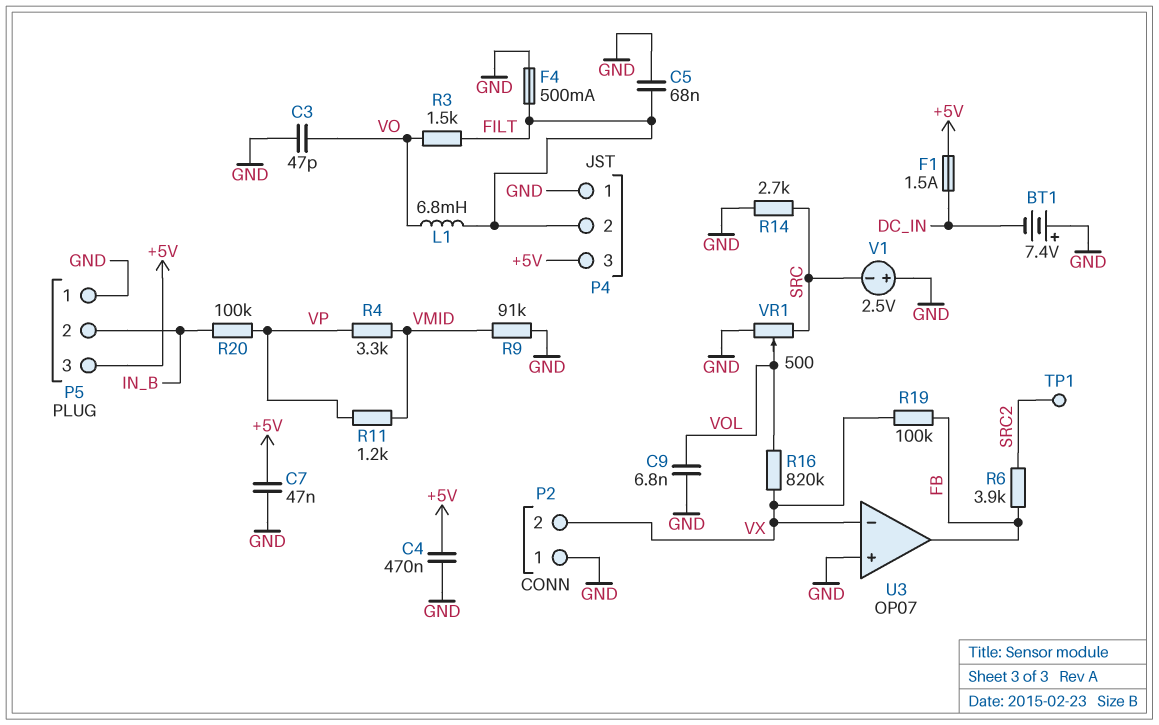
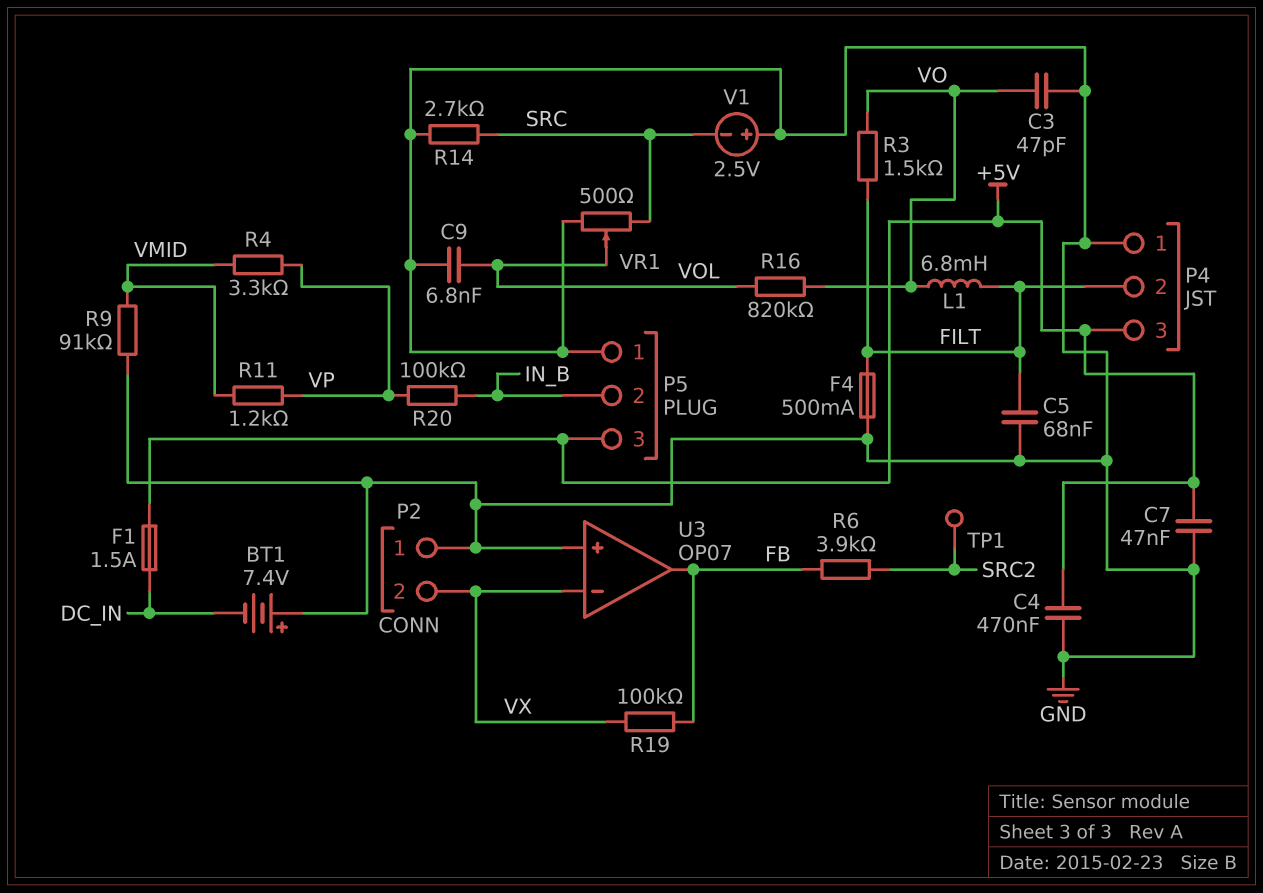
R16: 820k (VOL, VX) -> 820k (VO, VOL)

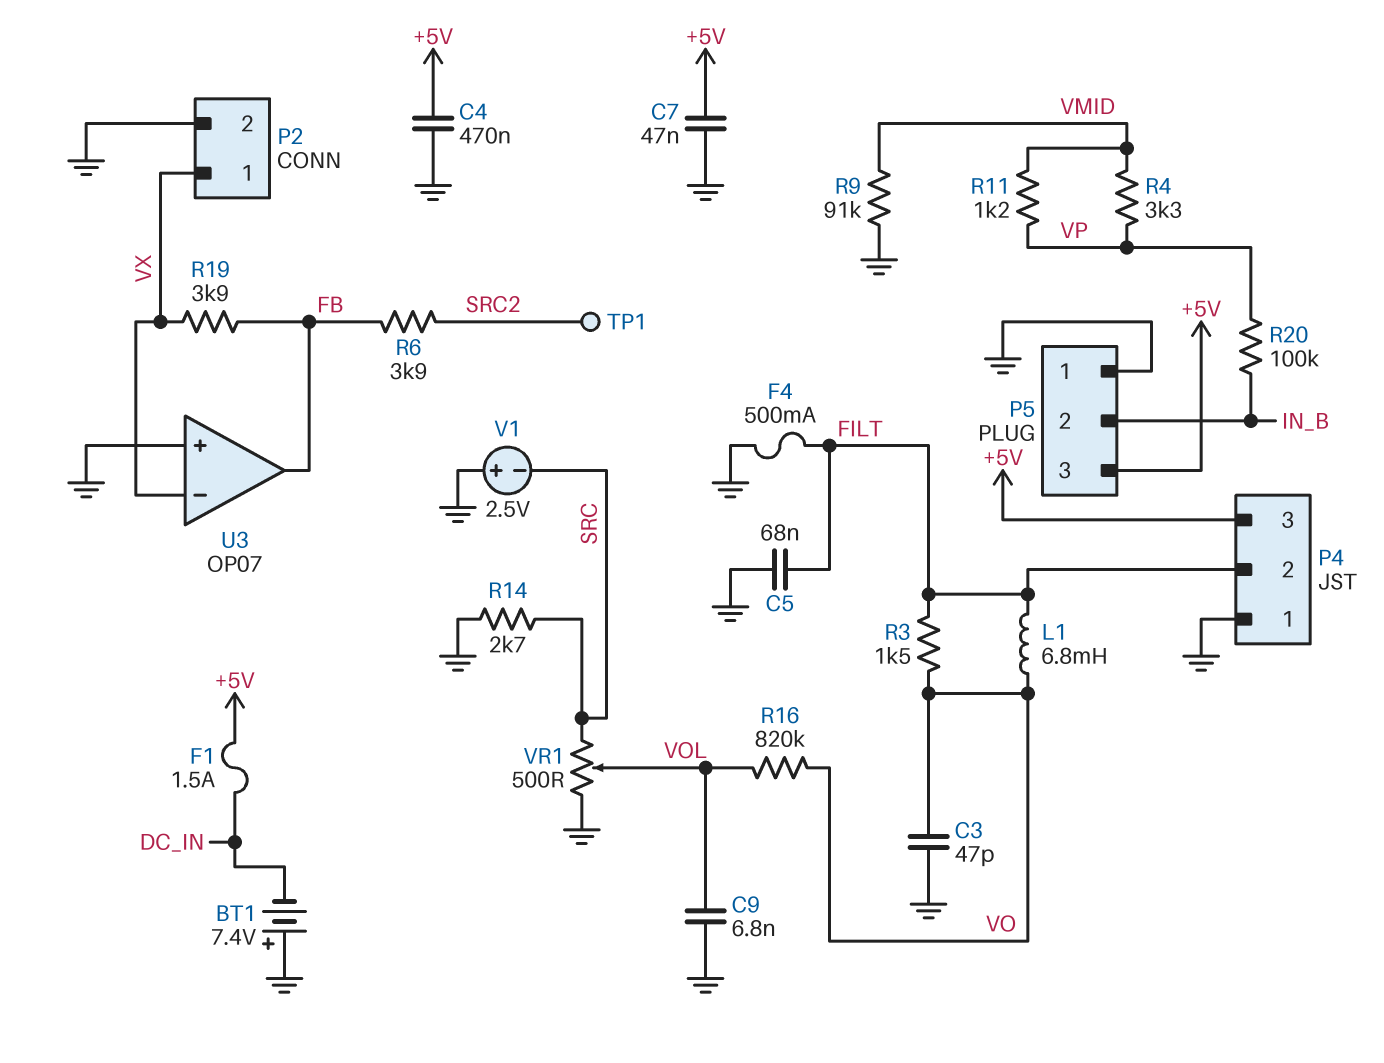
P2 pin 1: GND -> VX
P2 pin 2: VX -> GND
R19: 100k (FB, VX) -> 3.9k (FB, VX)

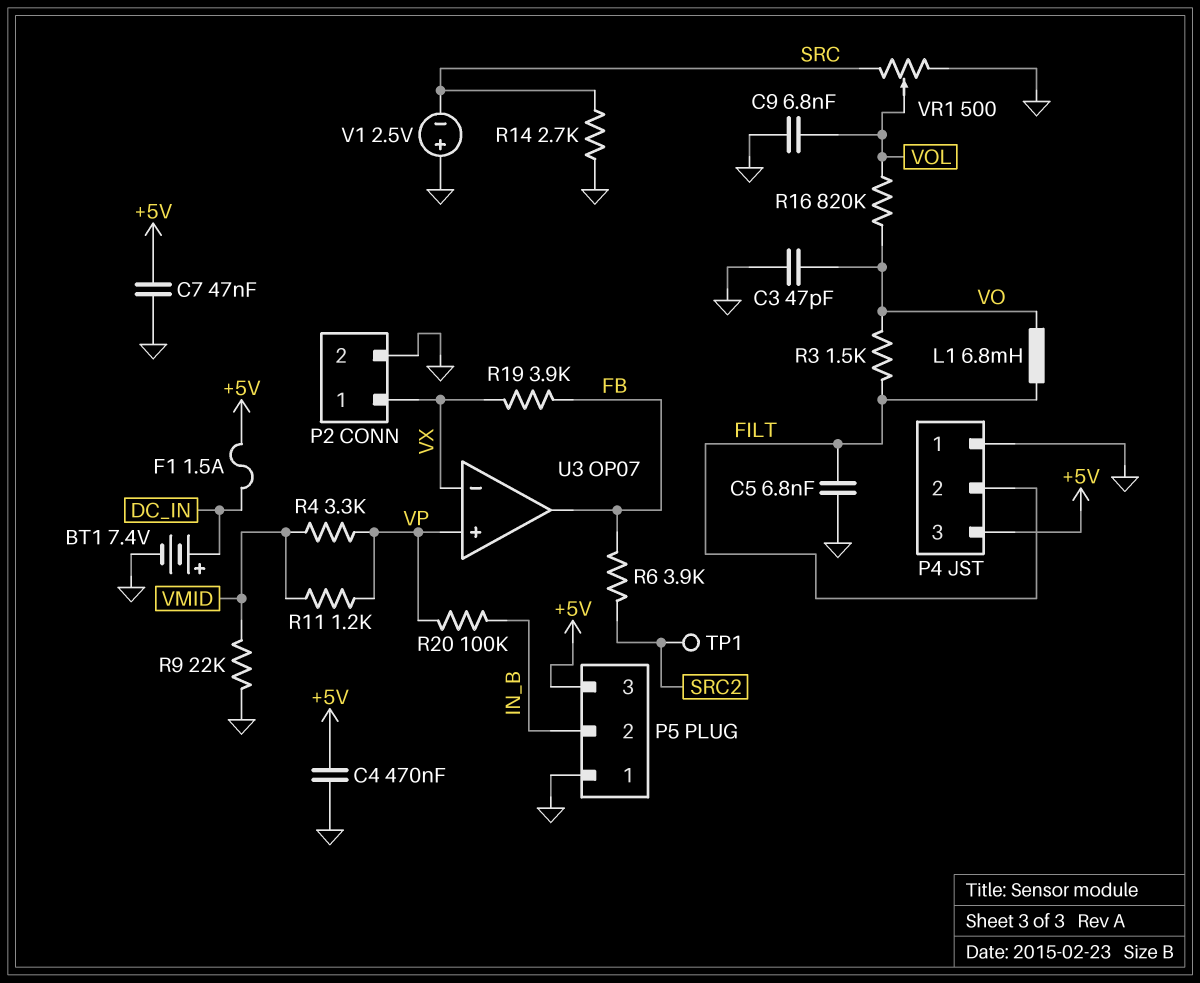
BT1: 7.4V (plus GND, minus DC_IN) -> 7.4V (plus DC_IN, minus GND)
C5: 68nF (FILT, GND) -> 6.8nF (FILT, GND)
F4: 500mA (FILT, GND) -> none
R9: 91k (GND, VMID) -> 22k (GND, VMID)
U3 pin in+: GND -> VP

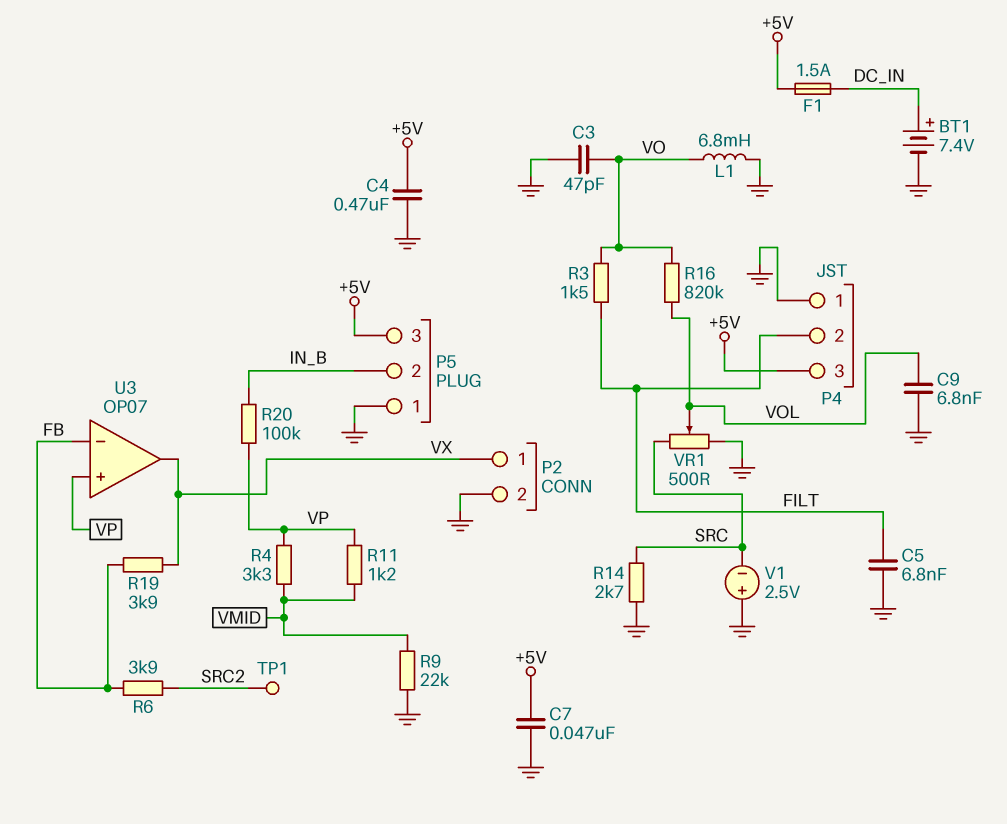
L1: 6.8mH (FILT, VO) -> 6.8mH (GND, VO)
U3 pin in-: VX -> FB
U3 pin out: FB -> VX

